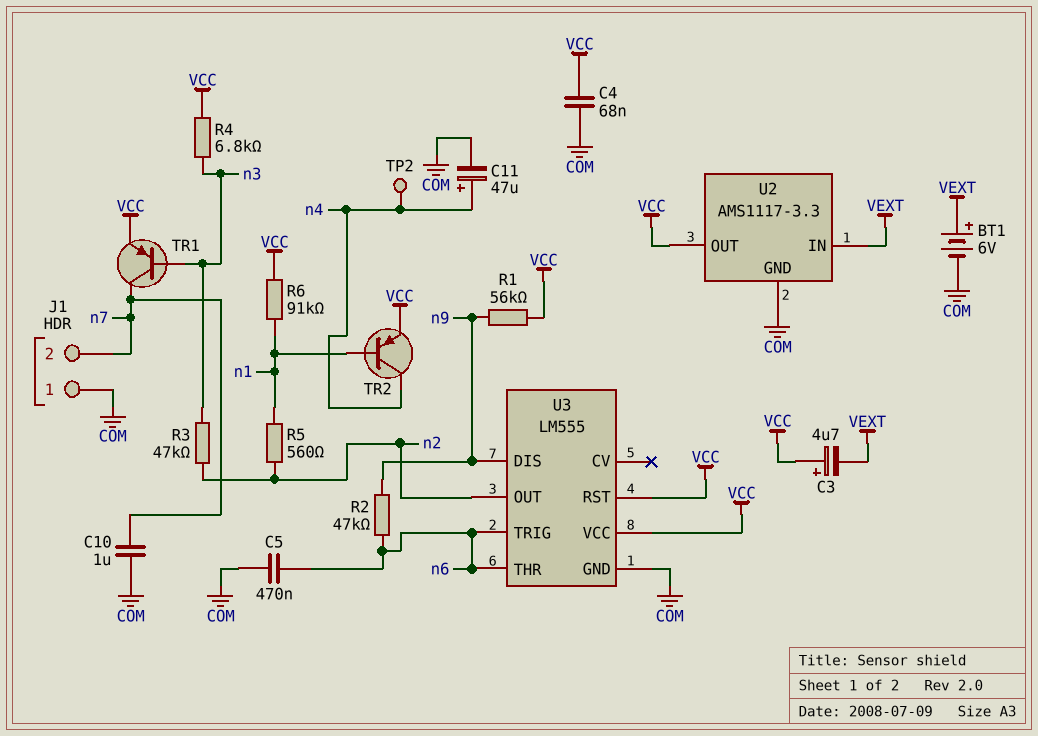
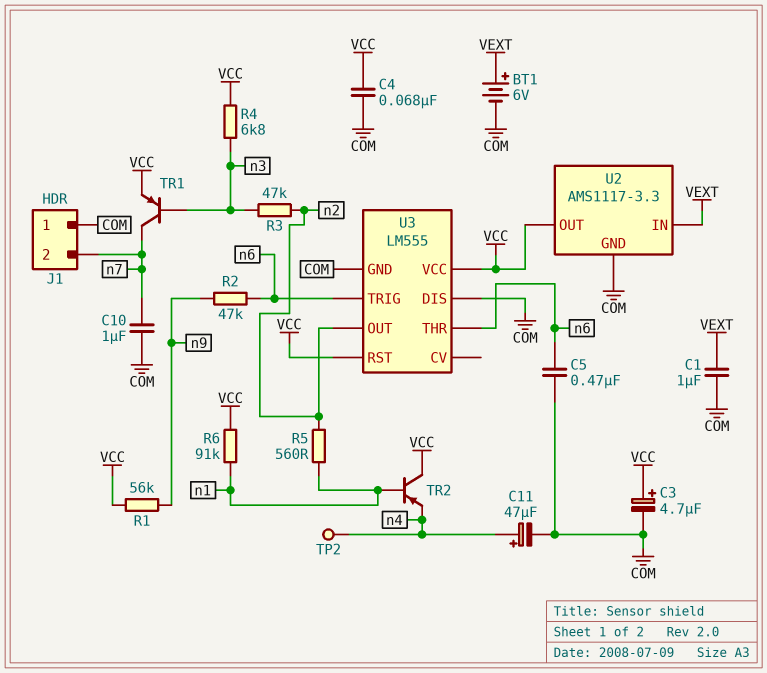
C1: none -> 1uF (COM, VEXT)
C3: 4.7uF (plus VCC, minus VEXT) -> 4.7uF (plus VCC, minus COM)
TR2: PNP (B n1, C n4, E VCC) -> PNP (B n1, C VCC, E n4)
U3 pin DIS: n9 -> COM

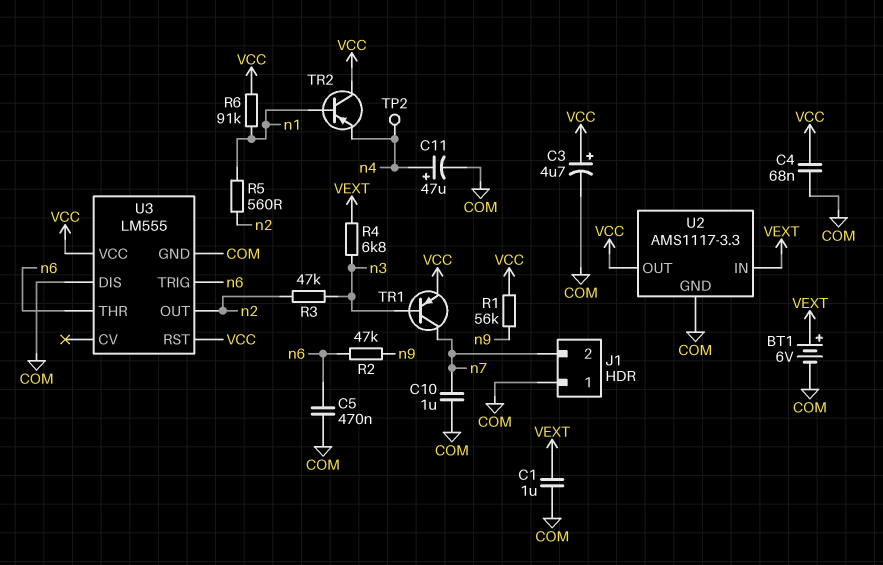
R4: 6.8k (VCC, n3) -> 6.8k (VEXT, n3)

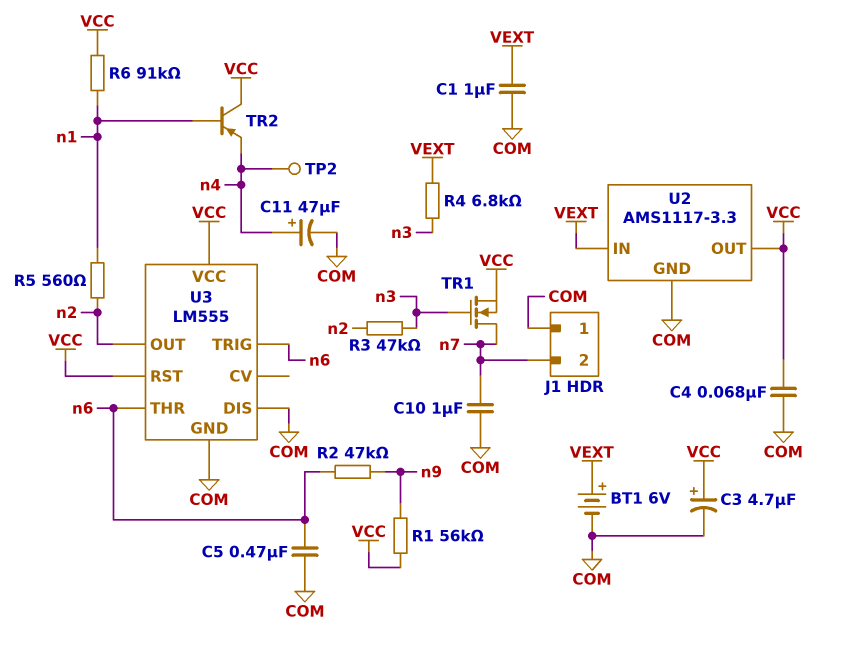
TR1: PNP (B n3, C n7, E VCC) -> NMOS (G n3, D n7, S VCC)

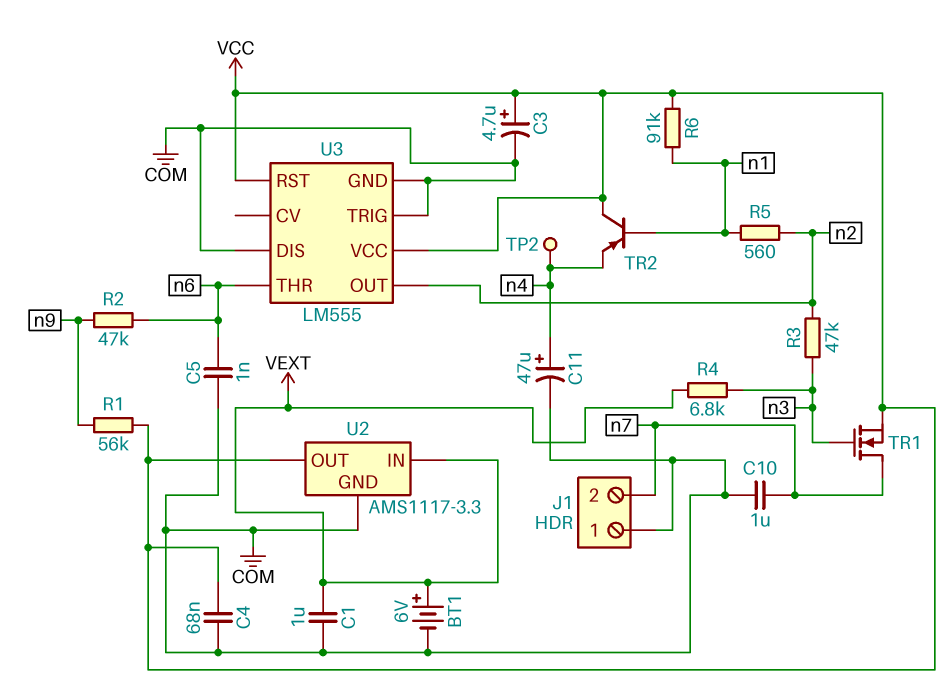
C5: 470nF (COM, n6) -> 1nF (COM, n6)
U3 pin TRIG: n6 -> COM

